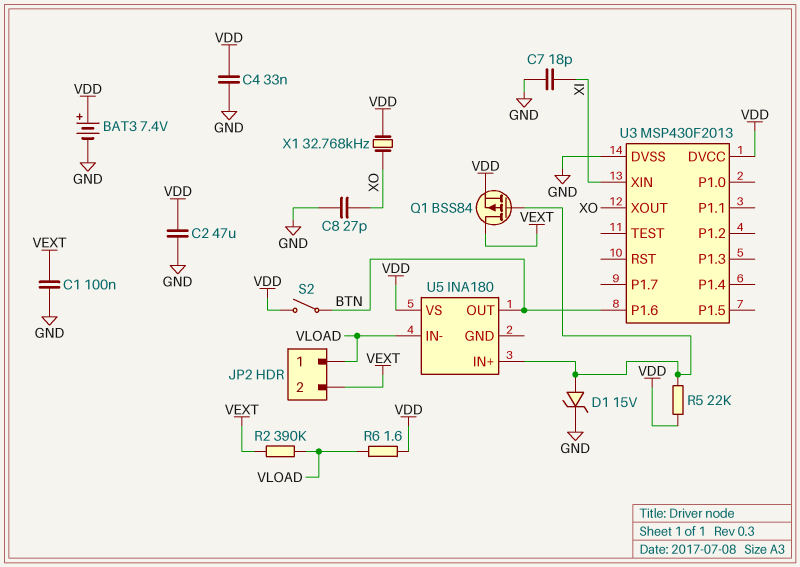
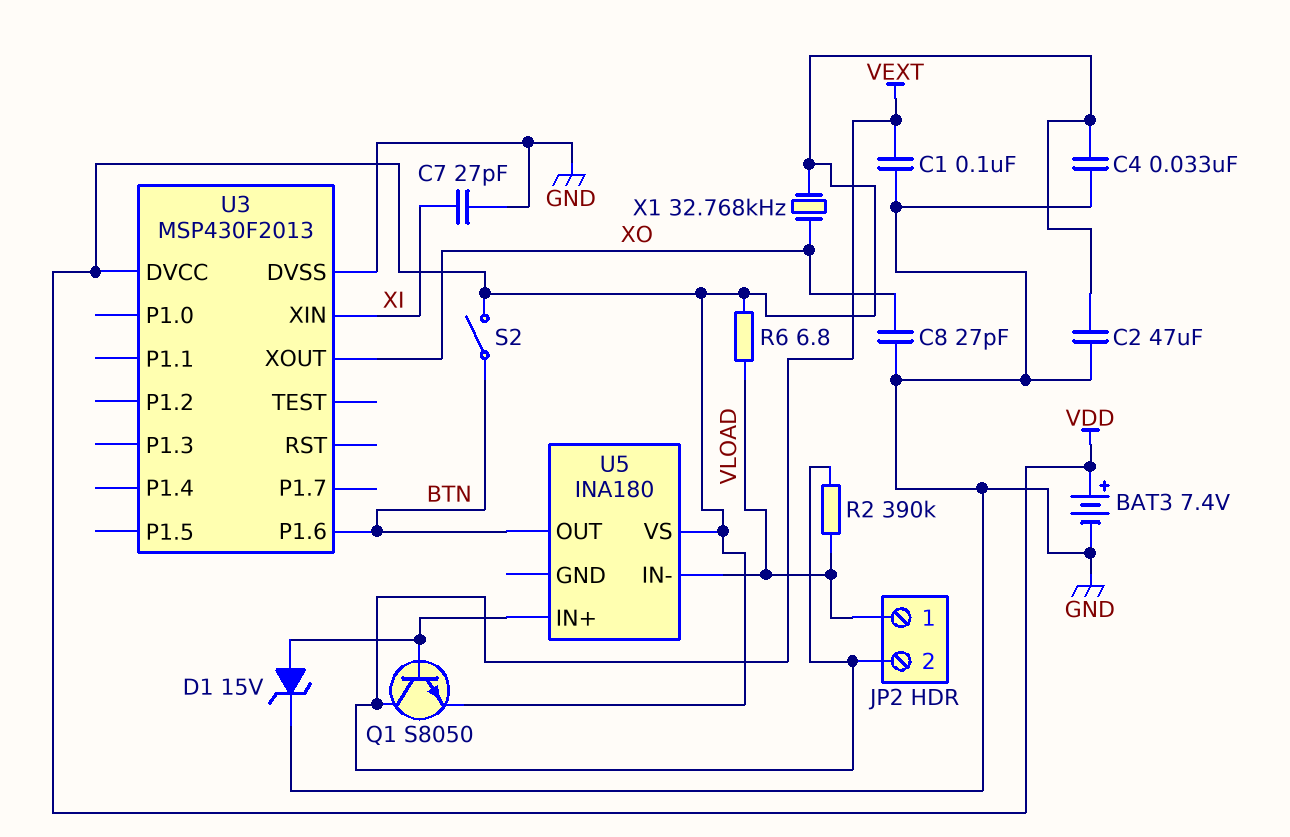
C7: 18pF (GND, XI) -> 27pF (GND, XI)
Q1: PMOS BSS84 (G U5/IN+, D VEXT, S VDD) -> NPN S8050 (B U5/IN+, C VEXT, E VDD)
R5: 22k (U5/IN+, VDD) -> none
R6: 1.6 (VDD, VLOAD) -> 6.8 (VDD, VLOAD)

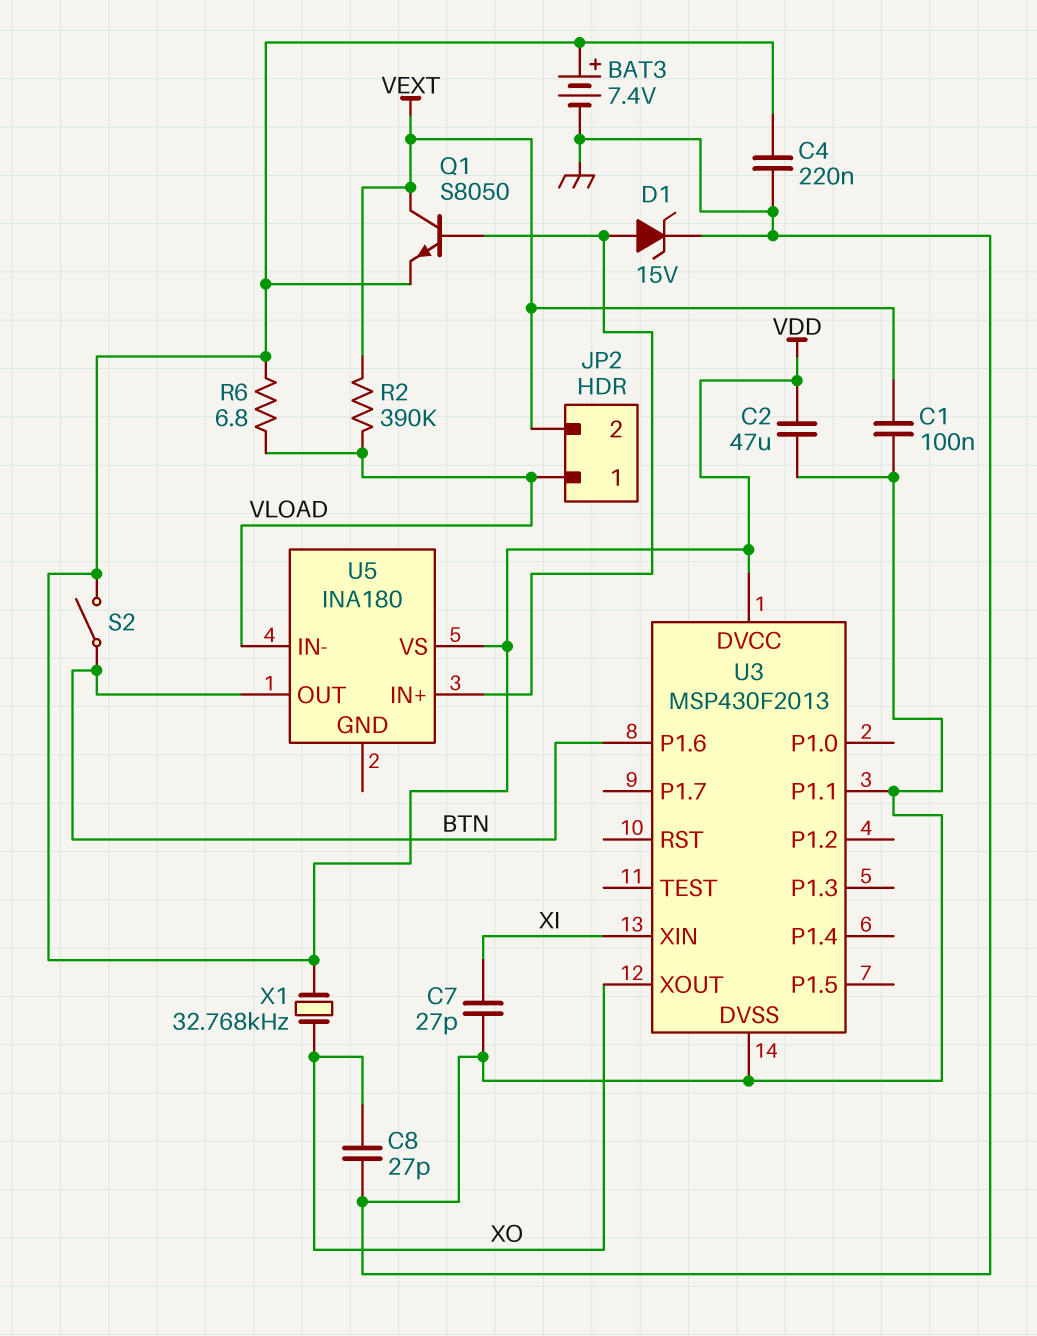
C4: 33nF (GND, VDD) -> 220nF (GND, VDD)
U3 pin P1.1: none -> GND

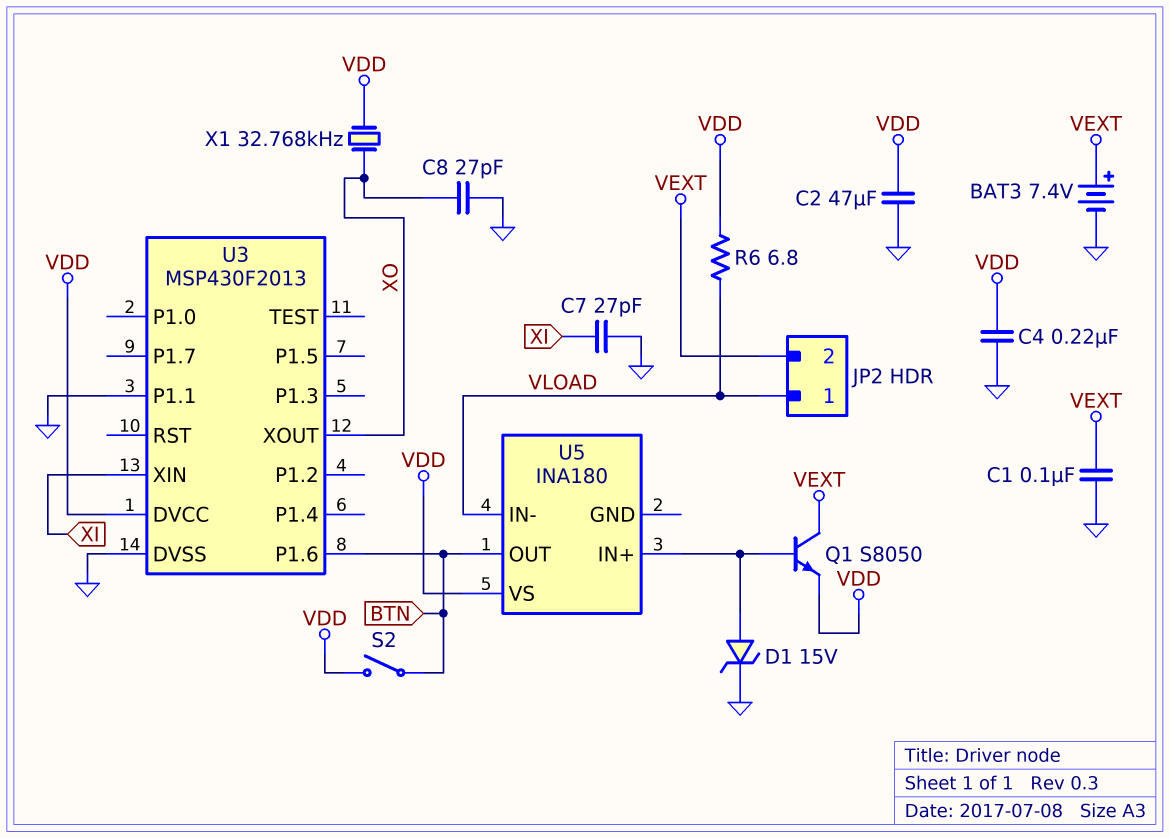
BAT3: 7.4V (plus VDD, minus GND) -> 7.4V (plus VEXT, minus GND)
R2: 390k (VEXT, VLOAD) -> none

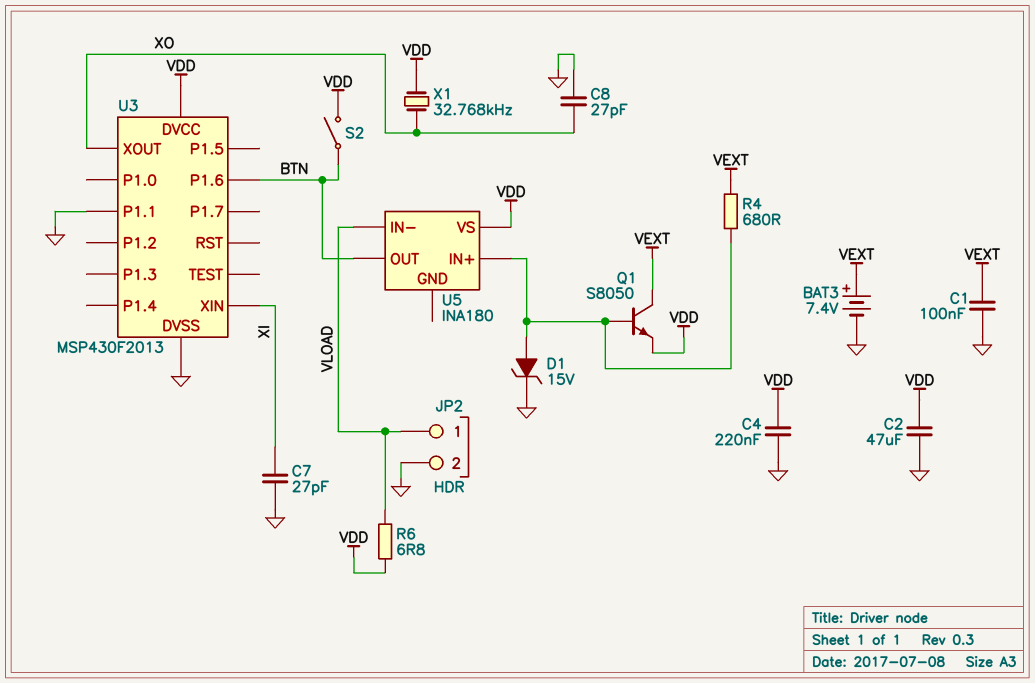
JP2 pin 2: VEXT -> GND
R4: none -> 680 (U5/IN+, VEXT)

